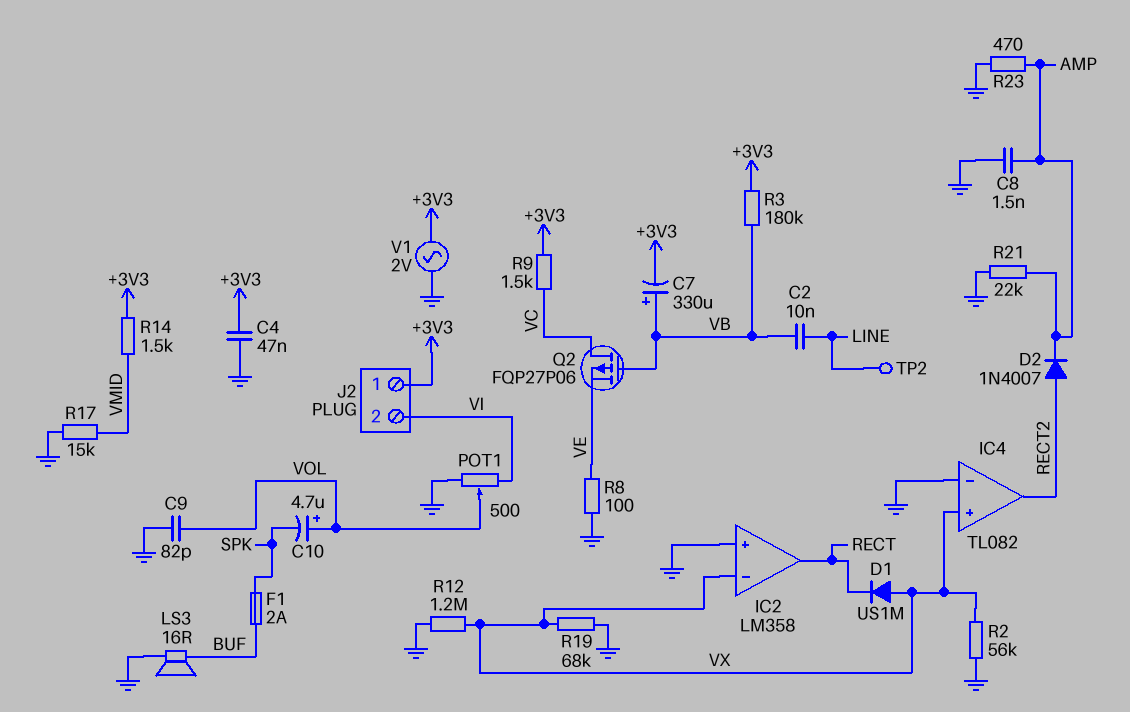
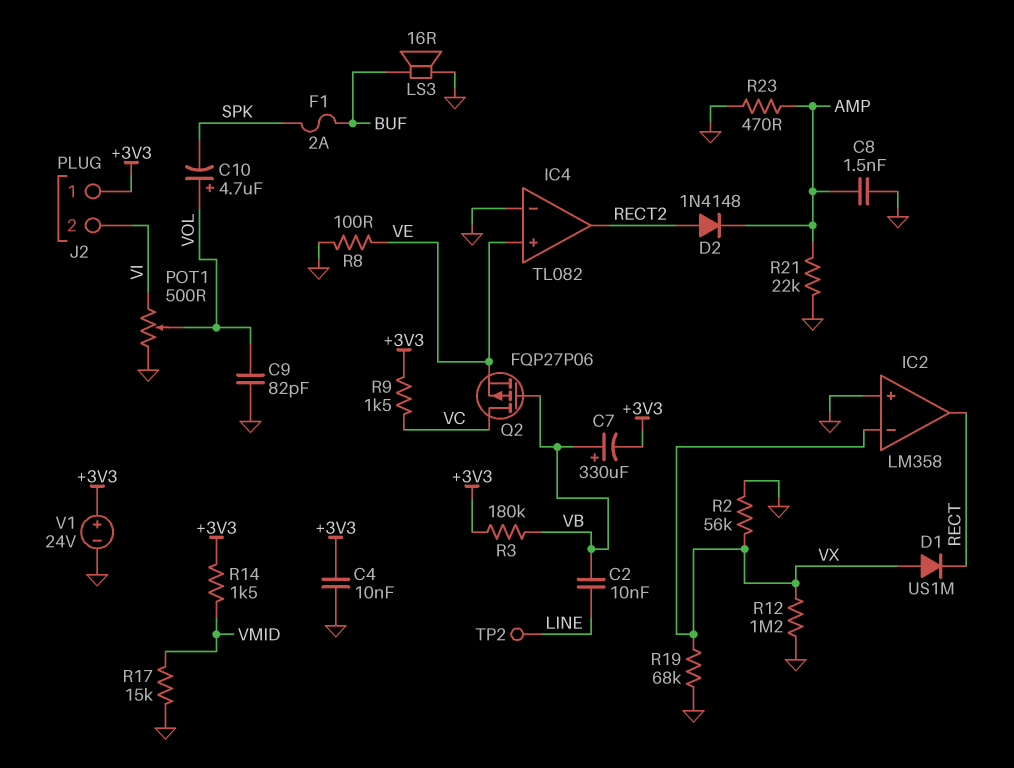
C4: 47nF (+3V3, GND) -> 10nF (+3V3, GND)
D2: diode 1N4007 (A RECT2, K AMP) -> diode 1N4148 (A RECT2, K AMP)
IC4 pin in+: VX -> VE
V1: AC 2V (+3V3, GND) -> 24V (plus +3V3, minus GND)

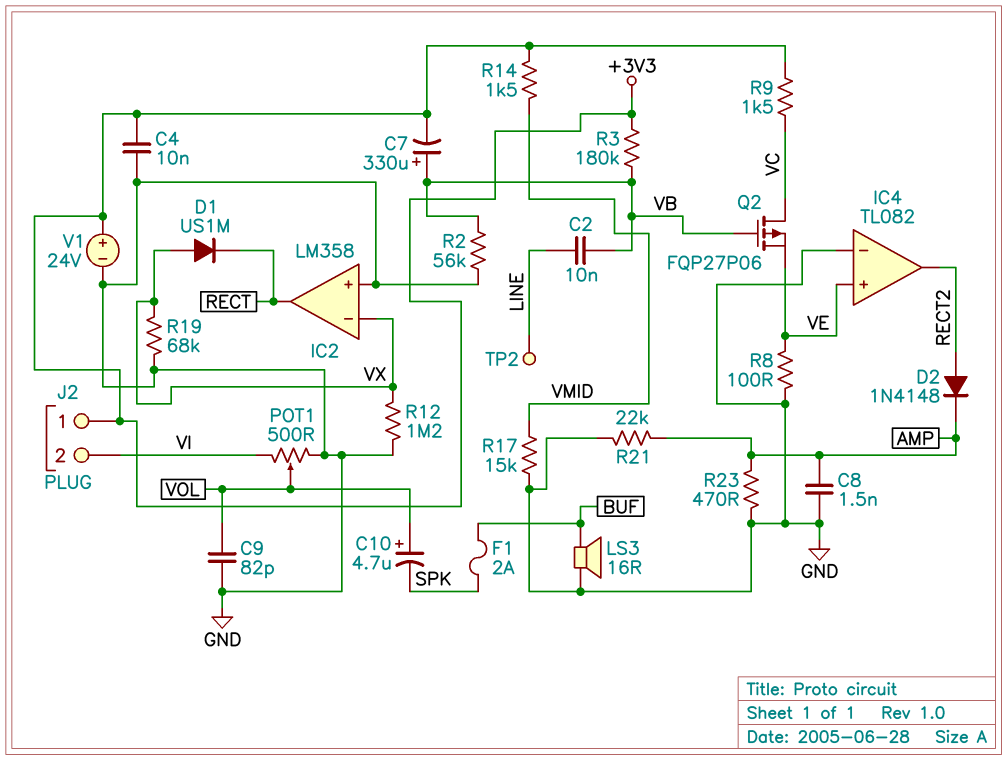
R2: 56k (GND, VX) -> 56k (GND, VB)

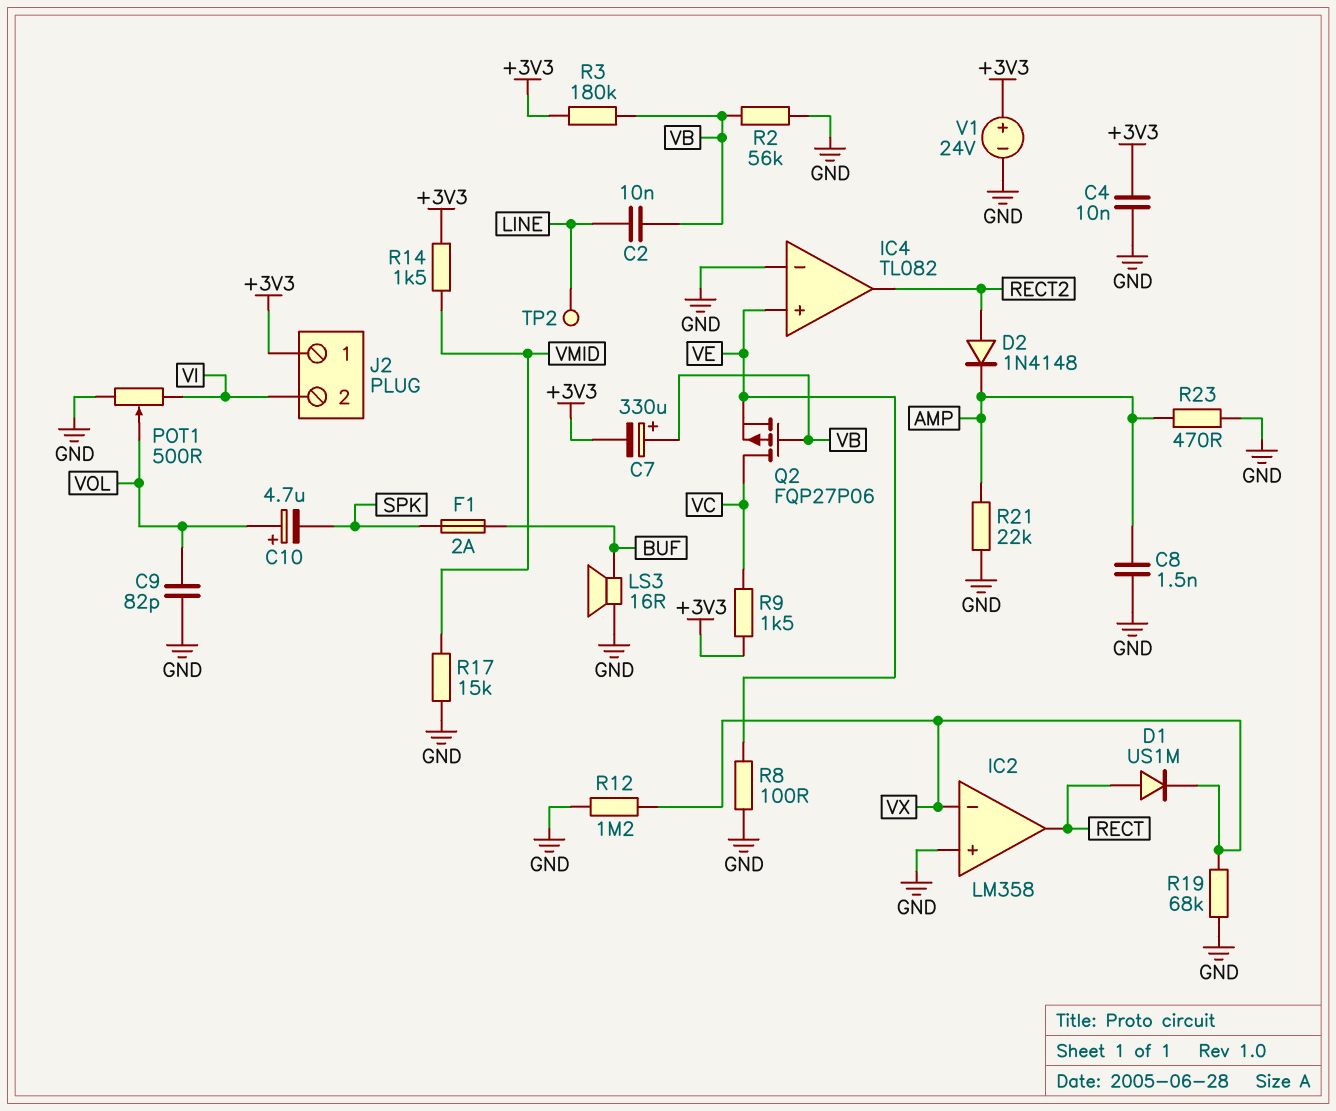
D1: diode US1M (A VX, K RECT) -> diode US1M (A RECT, K VX)

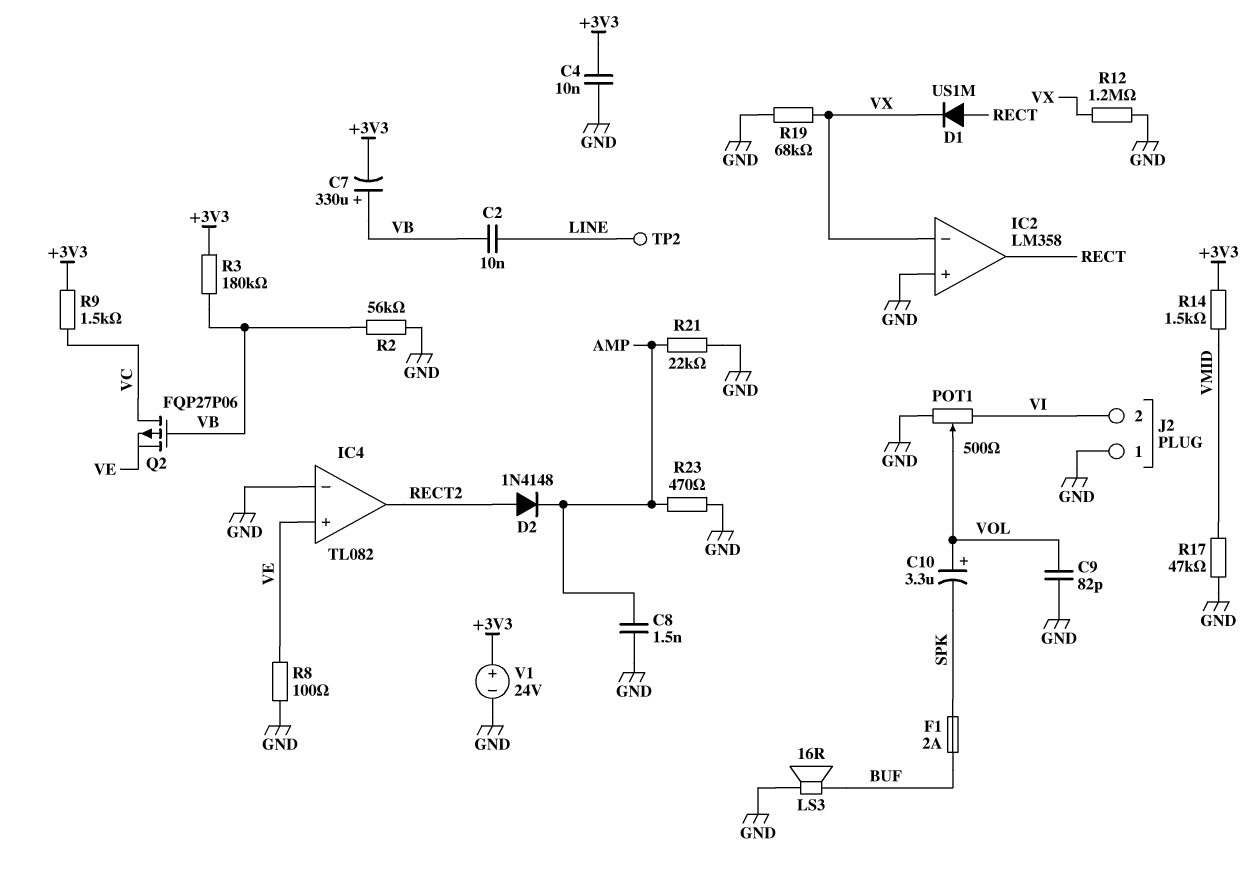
C10: 4.7uF (plus VOL, minus SPK) -> 3.3uF (plus VOL, minus SPK)
J2 pin 1: +3V3 -> GND
R17: 15k (GND, VMID) -> 47k (GND, VMID)

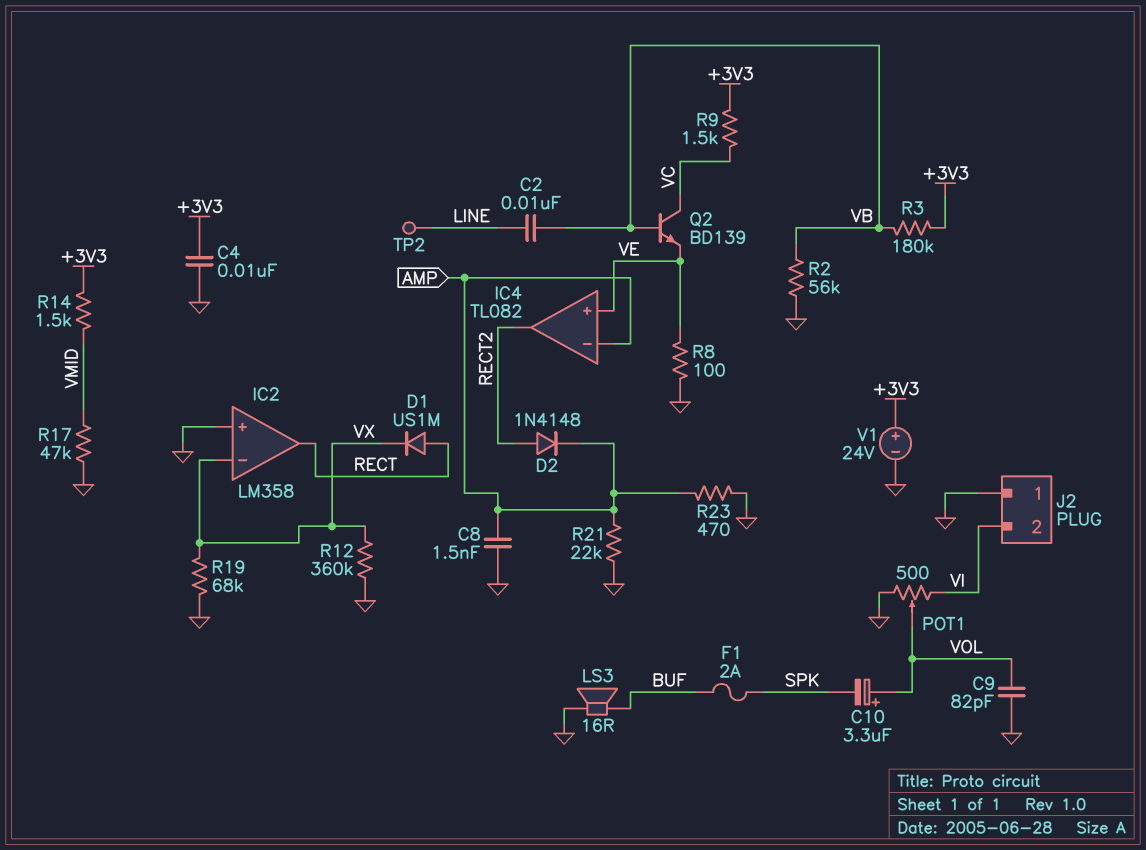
C7: 330uF (plus VB, minus +3V3) -> none
IC4 pin in-: GND -> AMP
Q2: PMOS FQP27P06 (G VB, D VC, S VE) -> NPN BD139 (B VB, C VC, E VE)
R12: 1.2M (GND, VX) -> 360k (GND, VX)

